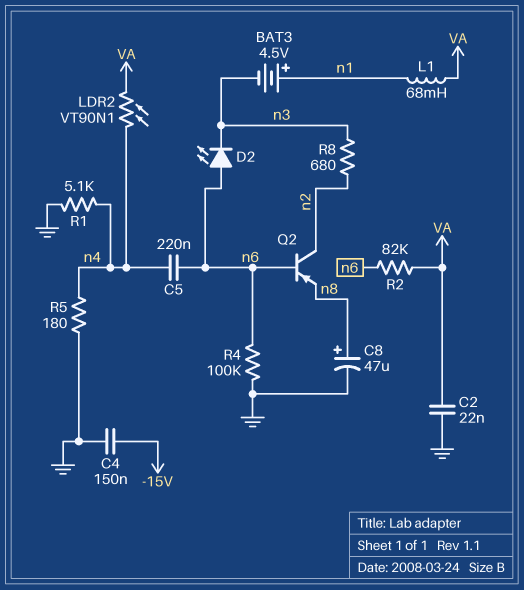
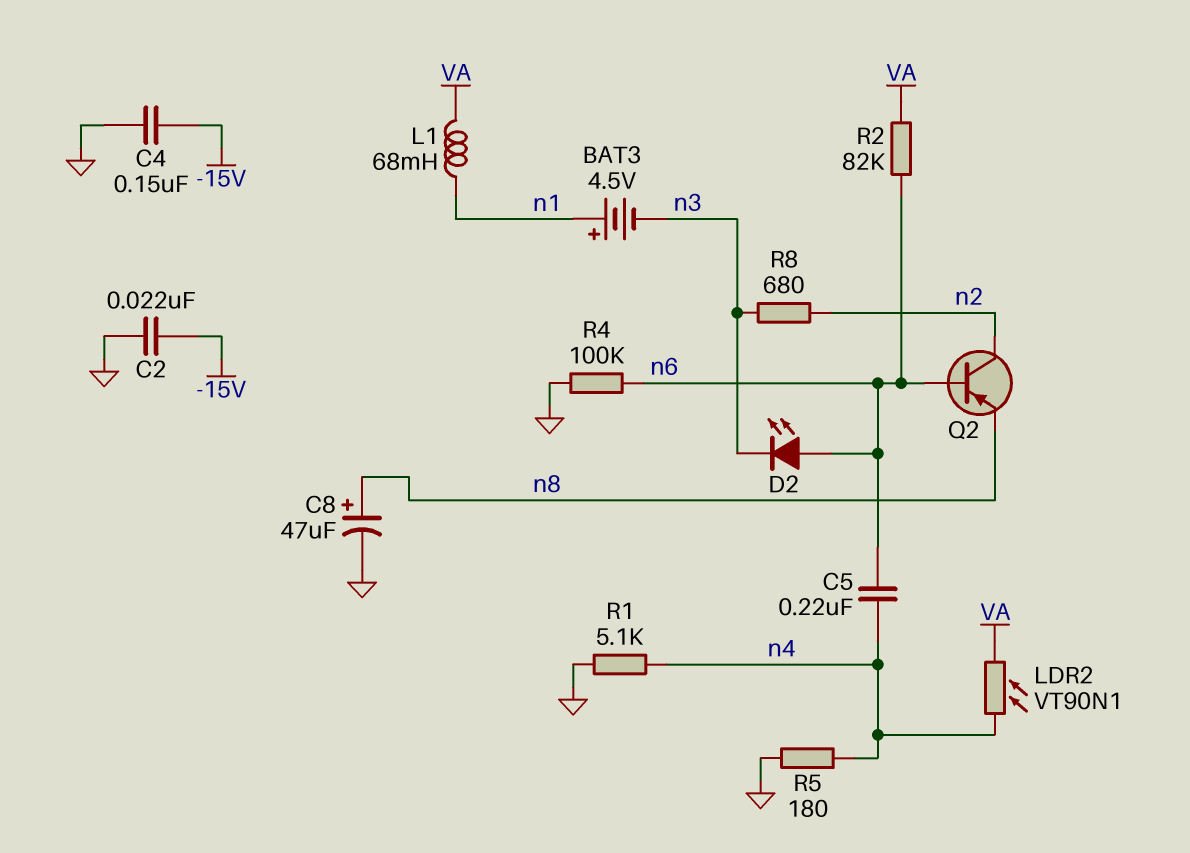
C2: 22nF (GND, VA) -> 22nF (-15V, GND)

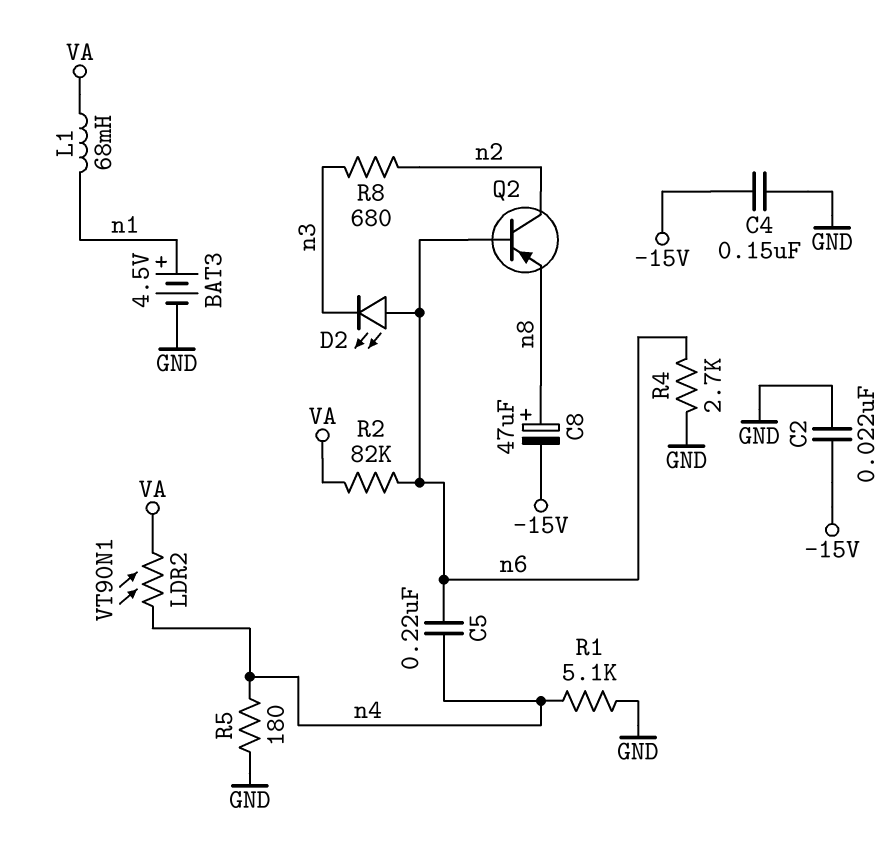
BAT3: 4.5V (plus n1, minus n3) -> 4.5V (plus n1, minus GND)
C8: 47uF (plus n8, minus GND) -> 47uF (plus n8, minus -15V)
R4: 100k (GND, n6) -> 2.7k (GND, n6)

